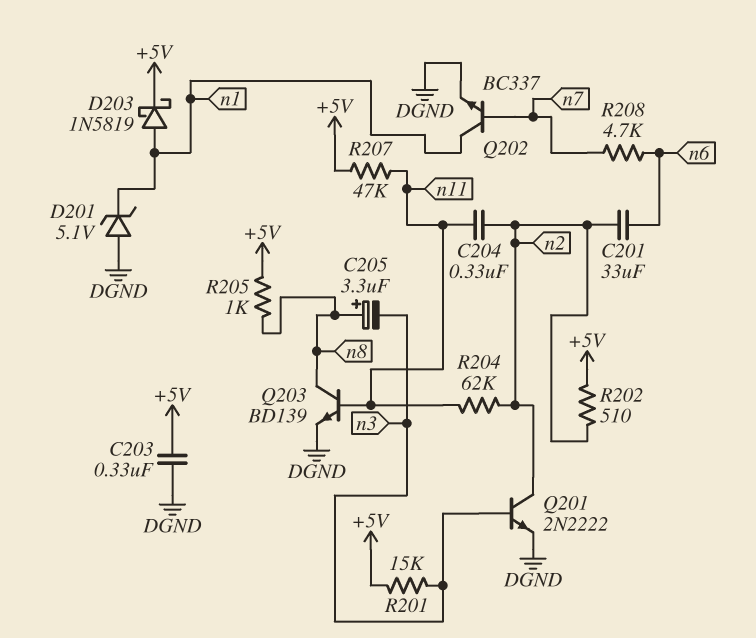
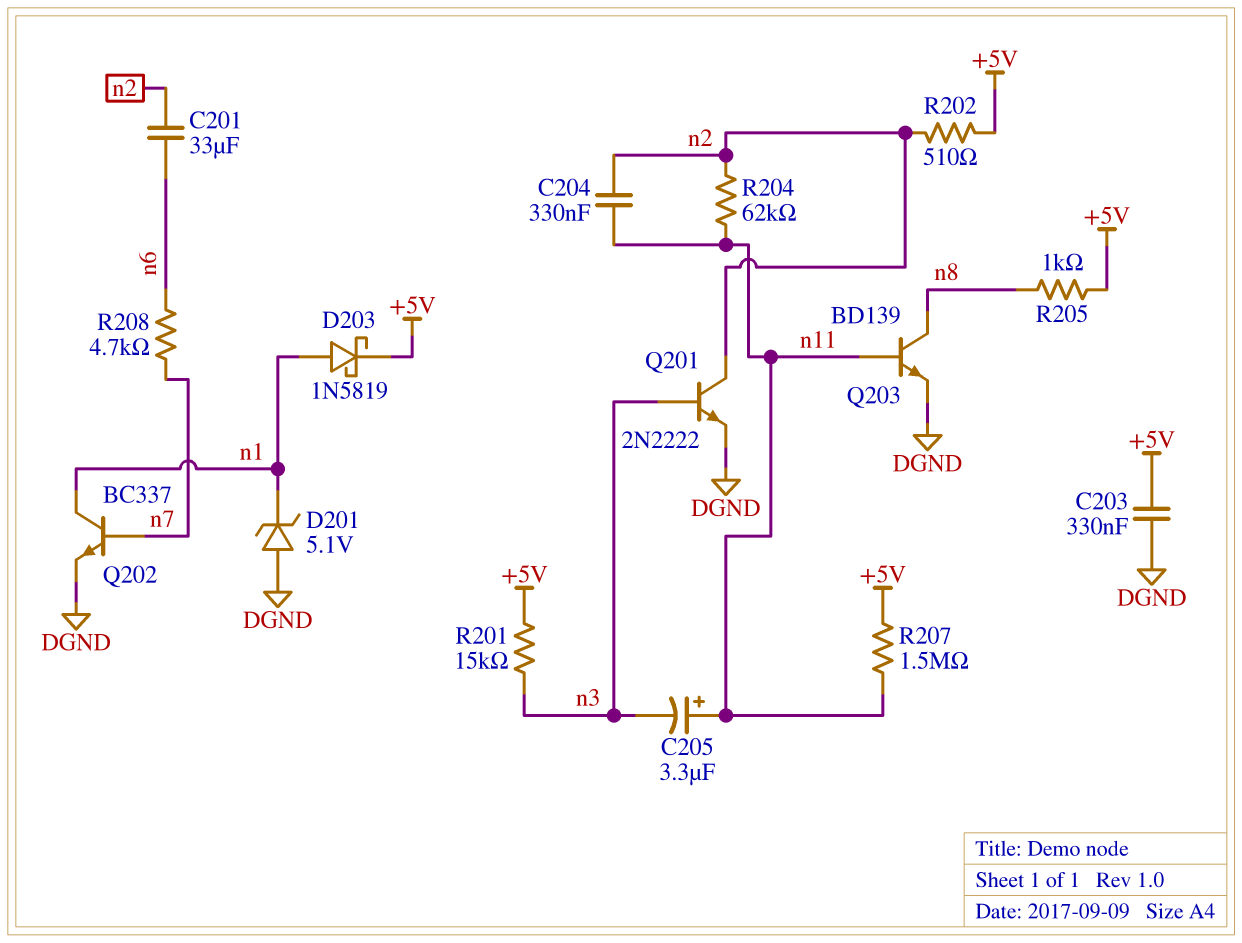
C205: 3.3uF (plus n8, minus n3) -> 3.3uF (plus n11, minus n3)
R207: 47k (+5V, n11) -> 1.5M (+5V, n11)

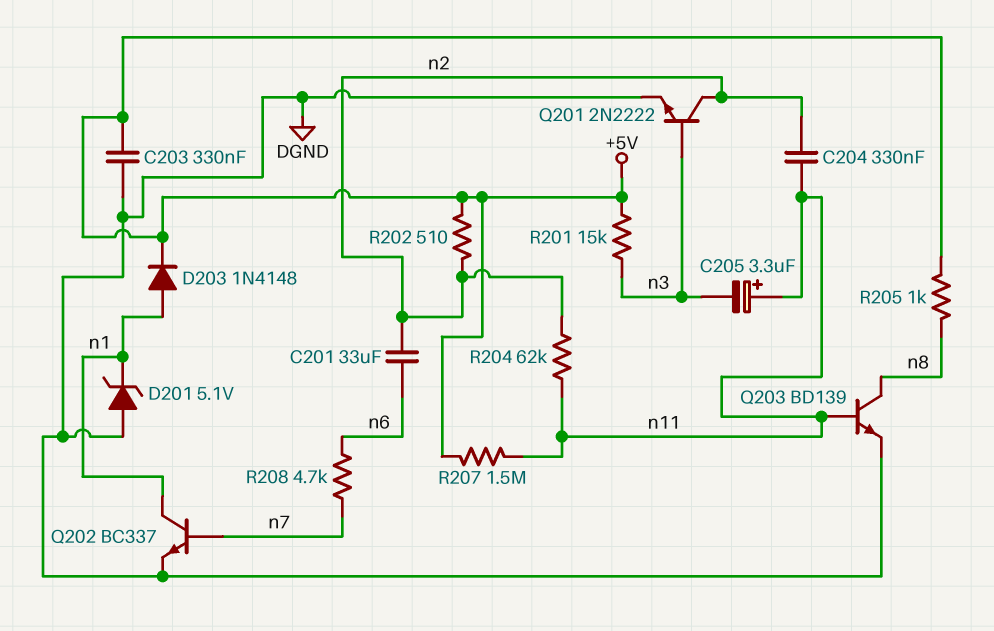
D203: schottky 1N5819 (A n1, K +5V) -> diode 1N4148 (A n1, K +5V)

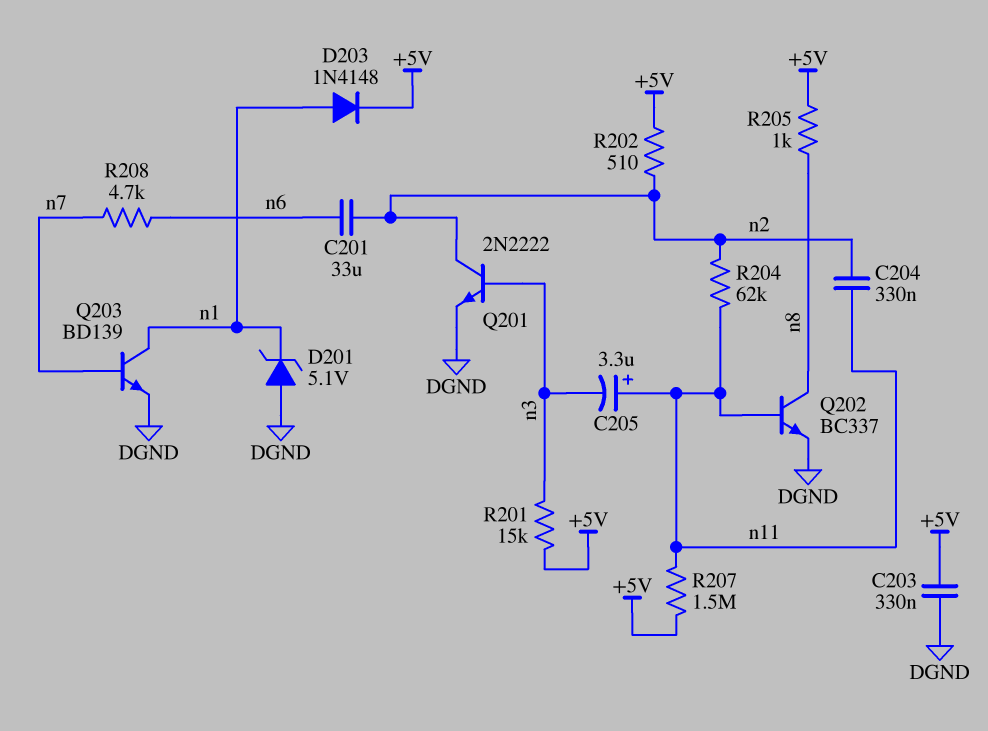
Q202: NPN BC337 (B n7, C n1, E DGND) -> NPN BC337 (B n11, C n8, E DGND)
Q203: NPN BD139 (B n11, C n8, E DGND) -> NPN BD139 (B n7, C n1, E DGND)

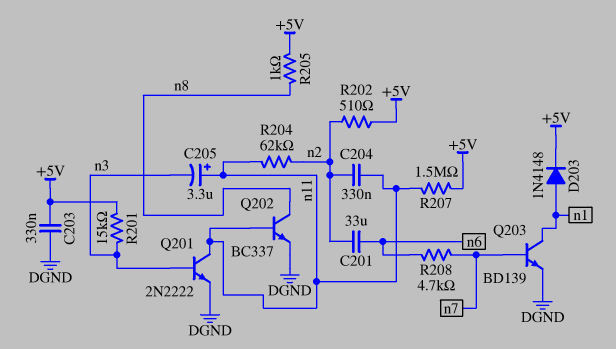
D201: zener 5.1V (A DGND, K n1) -> none
Q201: NPN 2N2222 (B n3, C n2, E DGND) -> NPN 2N2222 (B n3, C n11, E DGND)

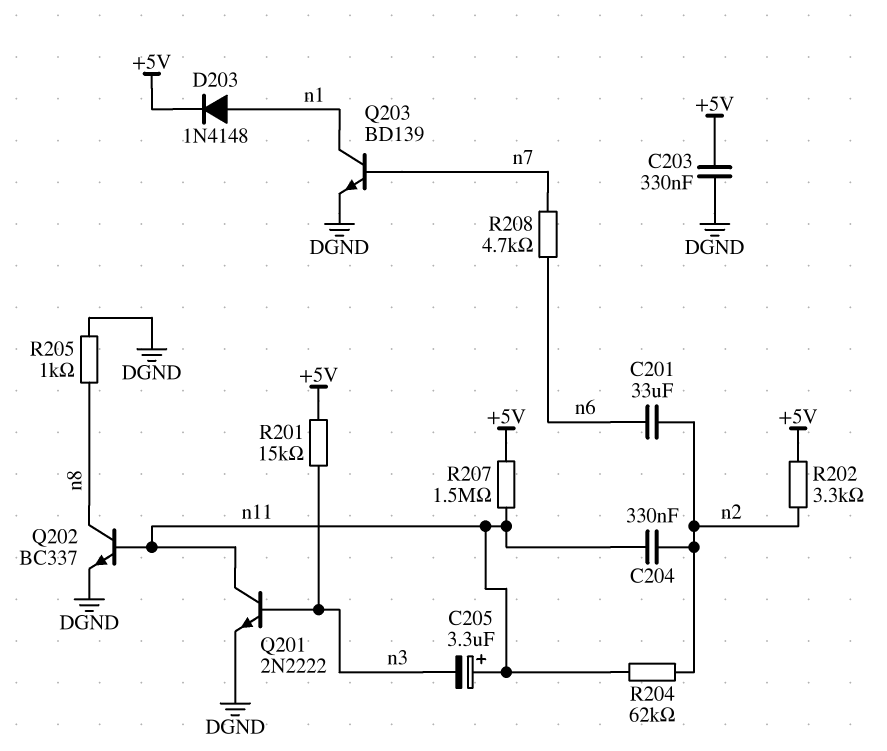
R202: 510 (+5V, n2) -> 3.3k (+5V, n2)
R205: 1k (+5V, n8) -> 1k (DGND, n8)

